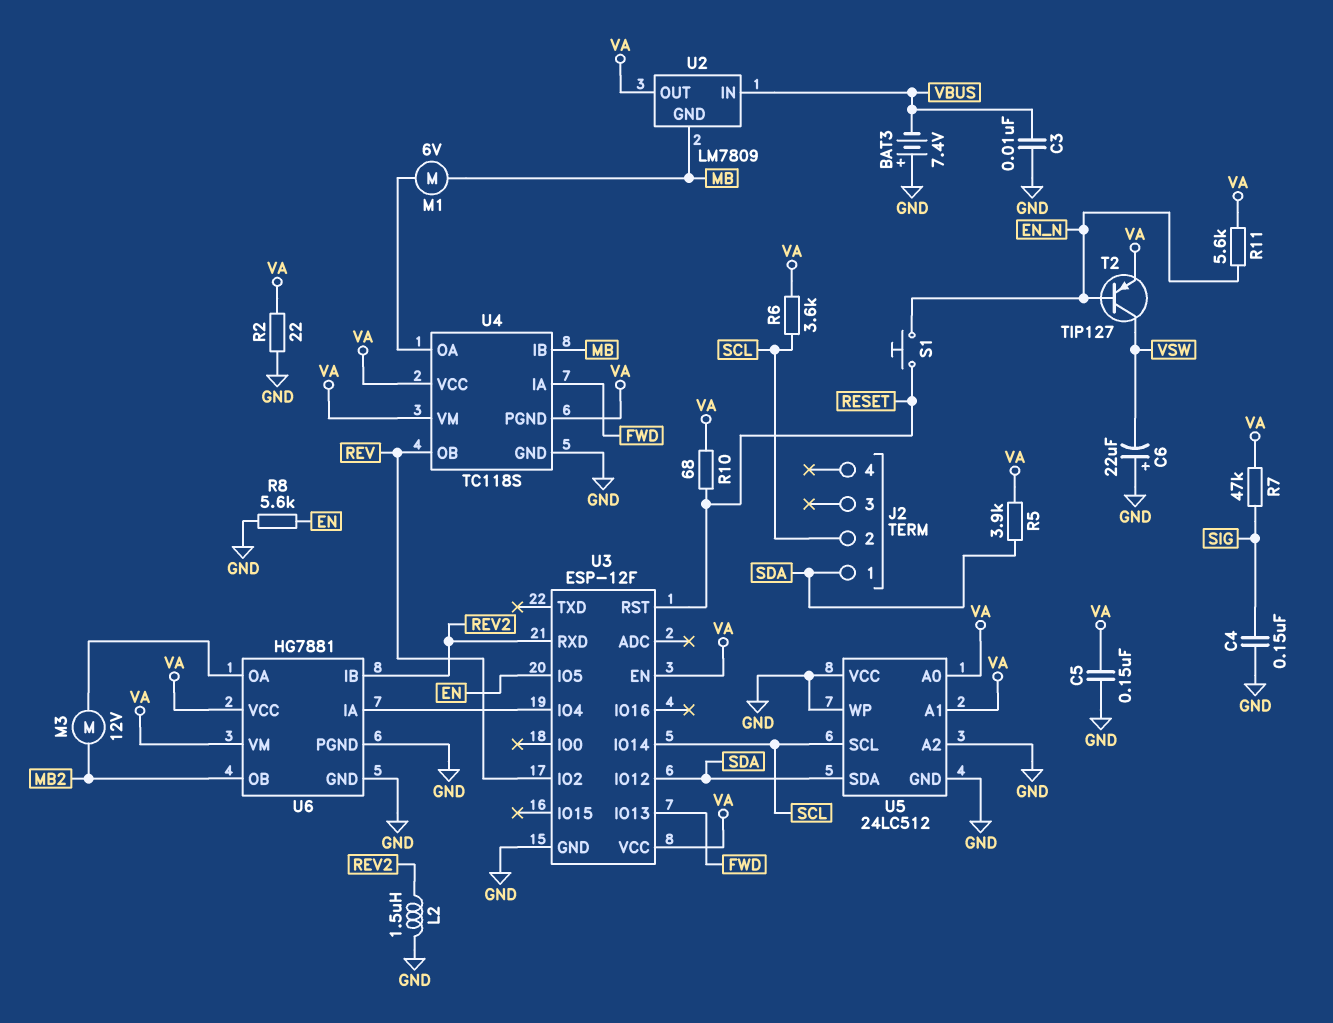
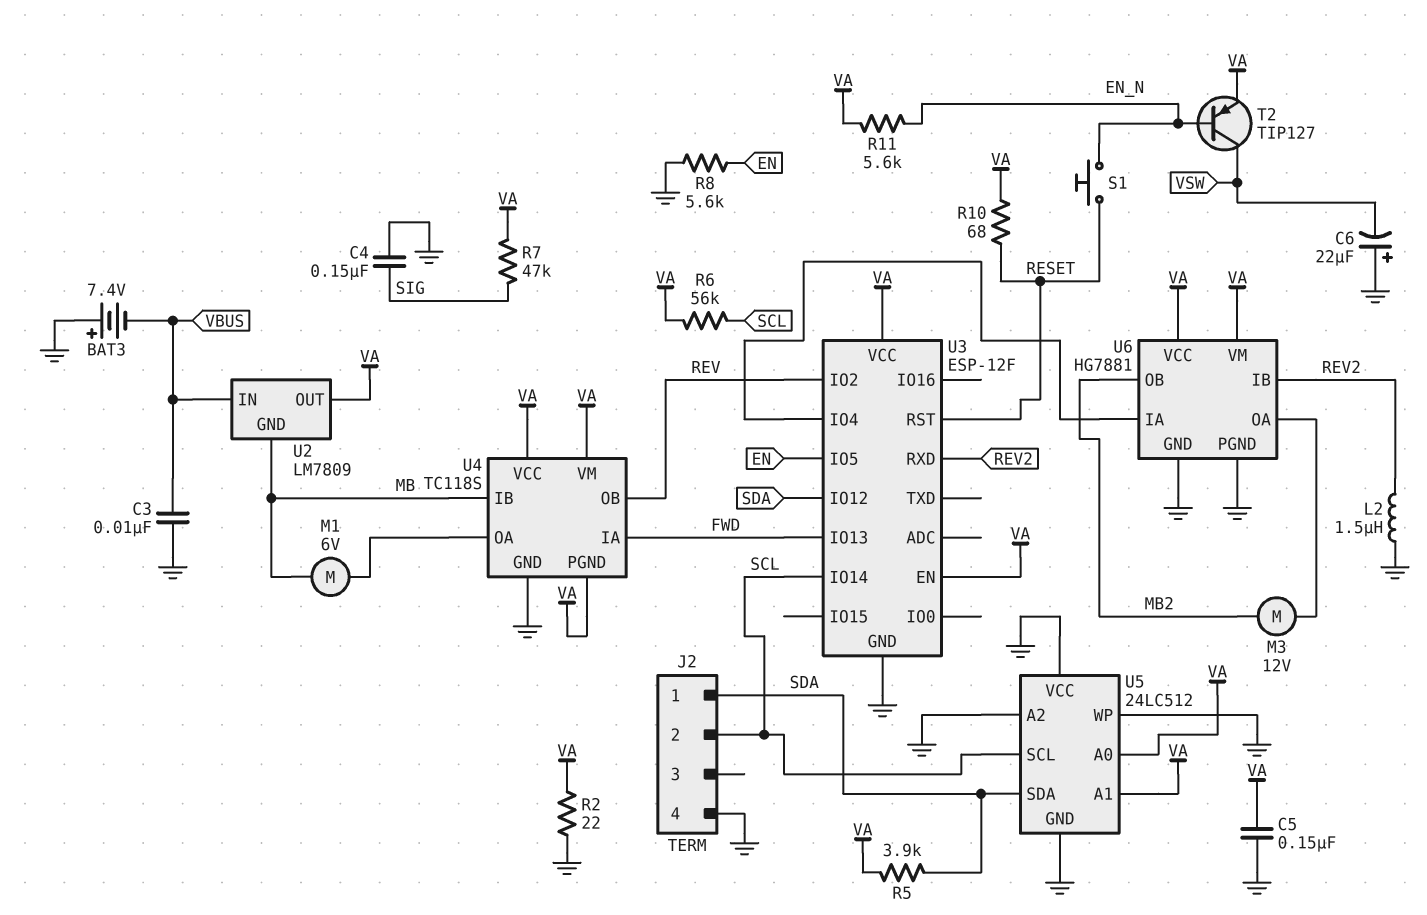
J2 pin 4: none -> GND
R6: 3.6k (SCL, VA) -> 56k (SCL, VA)

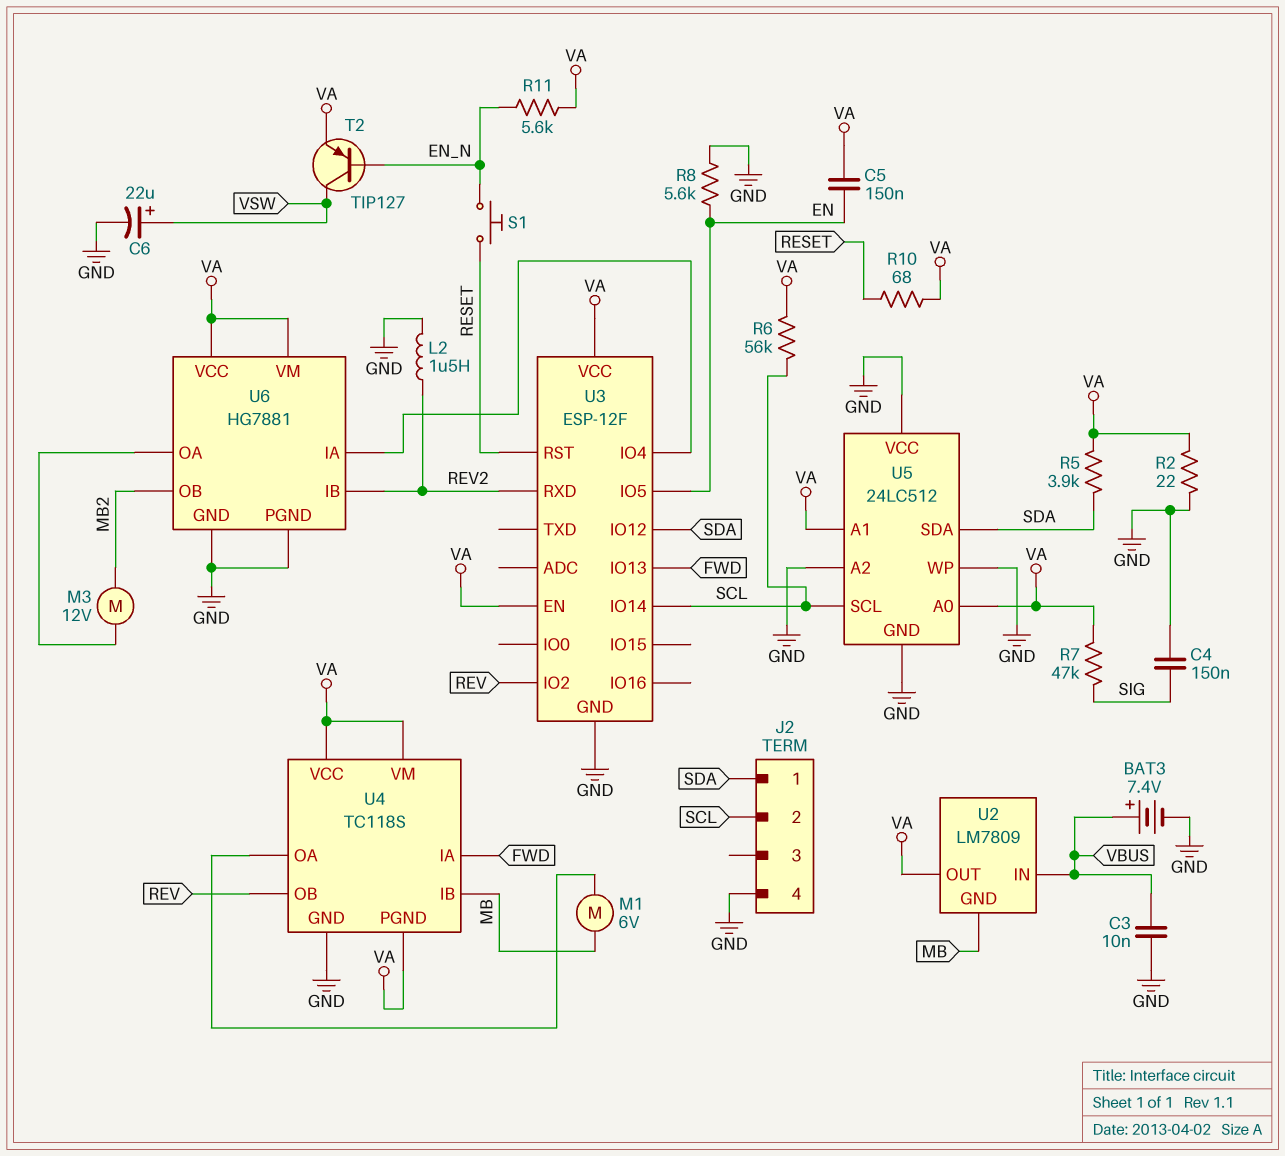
BAT3: 7.4V (plus GND, minus VBUS) -> 7.4V (plus VBUS, minus GND)
C5: 150nF (GND, VA) -> 150nF (EN, VA)
C6: 22uF (plus GND, minus VSW) -> 22uF (plus VSW, minus GND)

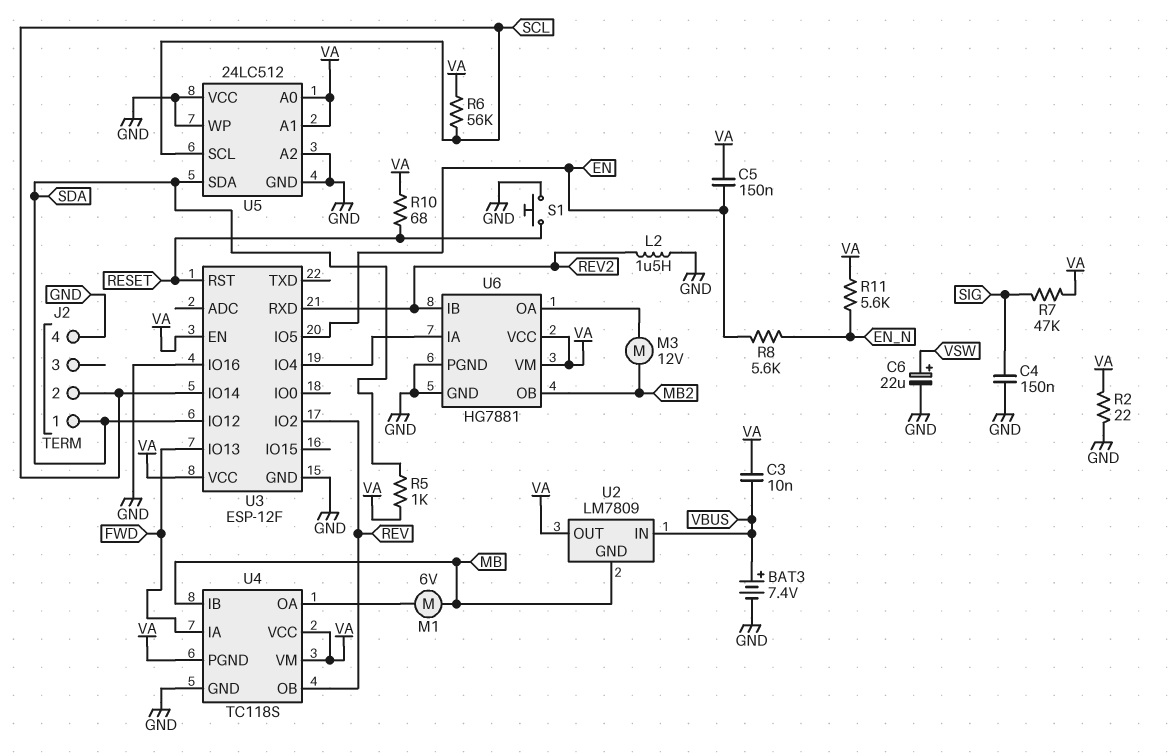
C3: 10nF (GND, VBUS) -> 10nF (VA, VBUS)
R5: 3.9k (SDA, VA) -> 1k (SDA, VA)
R8: 5.6k (EN, GND) -> 5.6k (EN, EN_N)
S1: button (EN_N, RESET) -> button (GND, RESET)
T2: PNP TIP127 (B EN_N, C VSW, E VA) -> none
U3 pin IO16: none -> GND

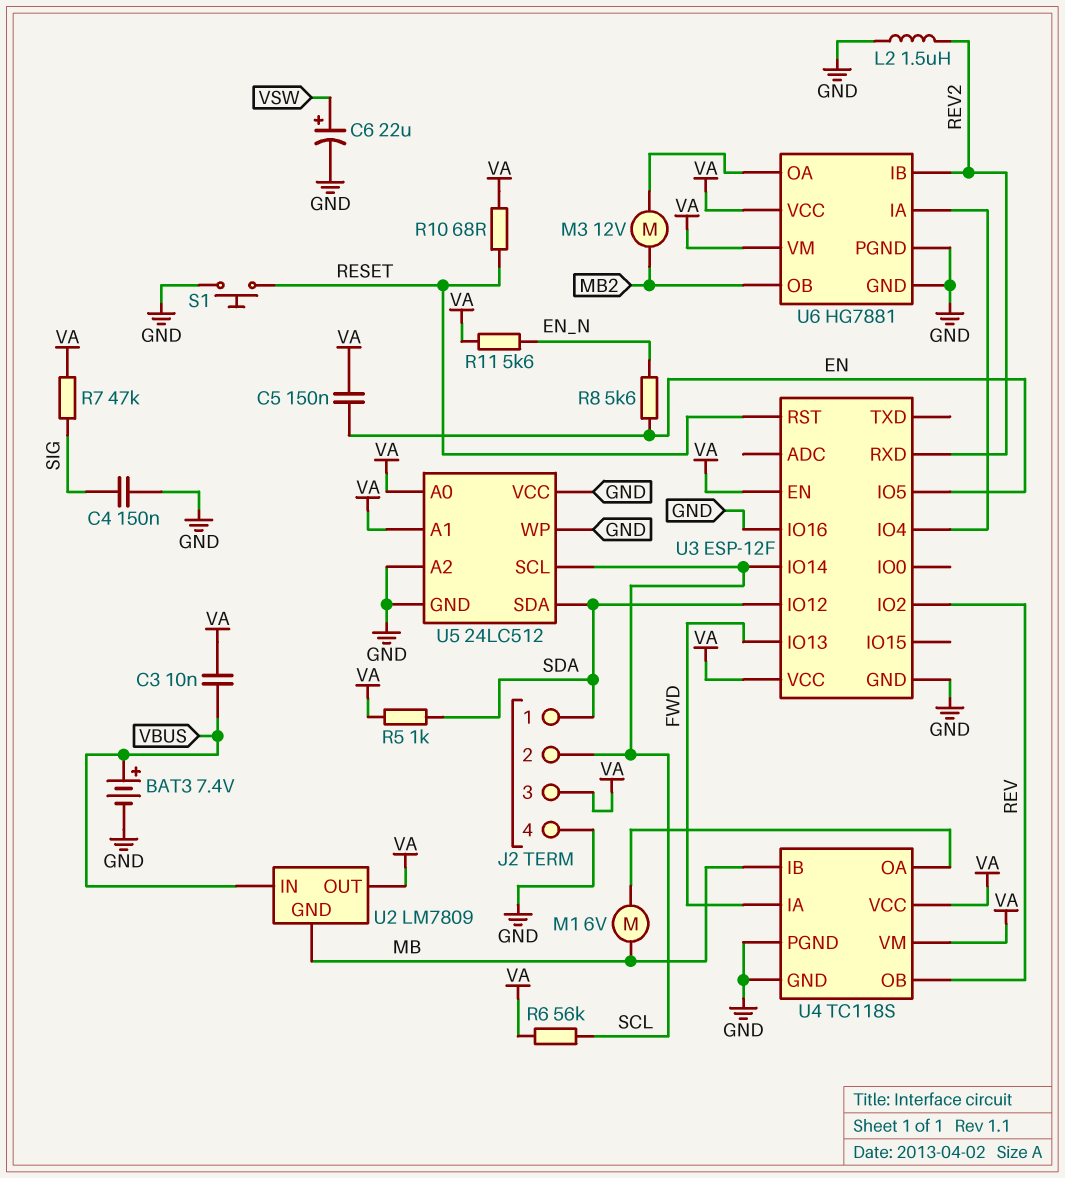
J2 pin 3: none -> VA
R2: 22 (GND, VA) -> none
U4 pin PGND: VA -> GND

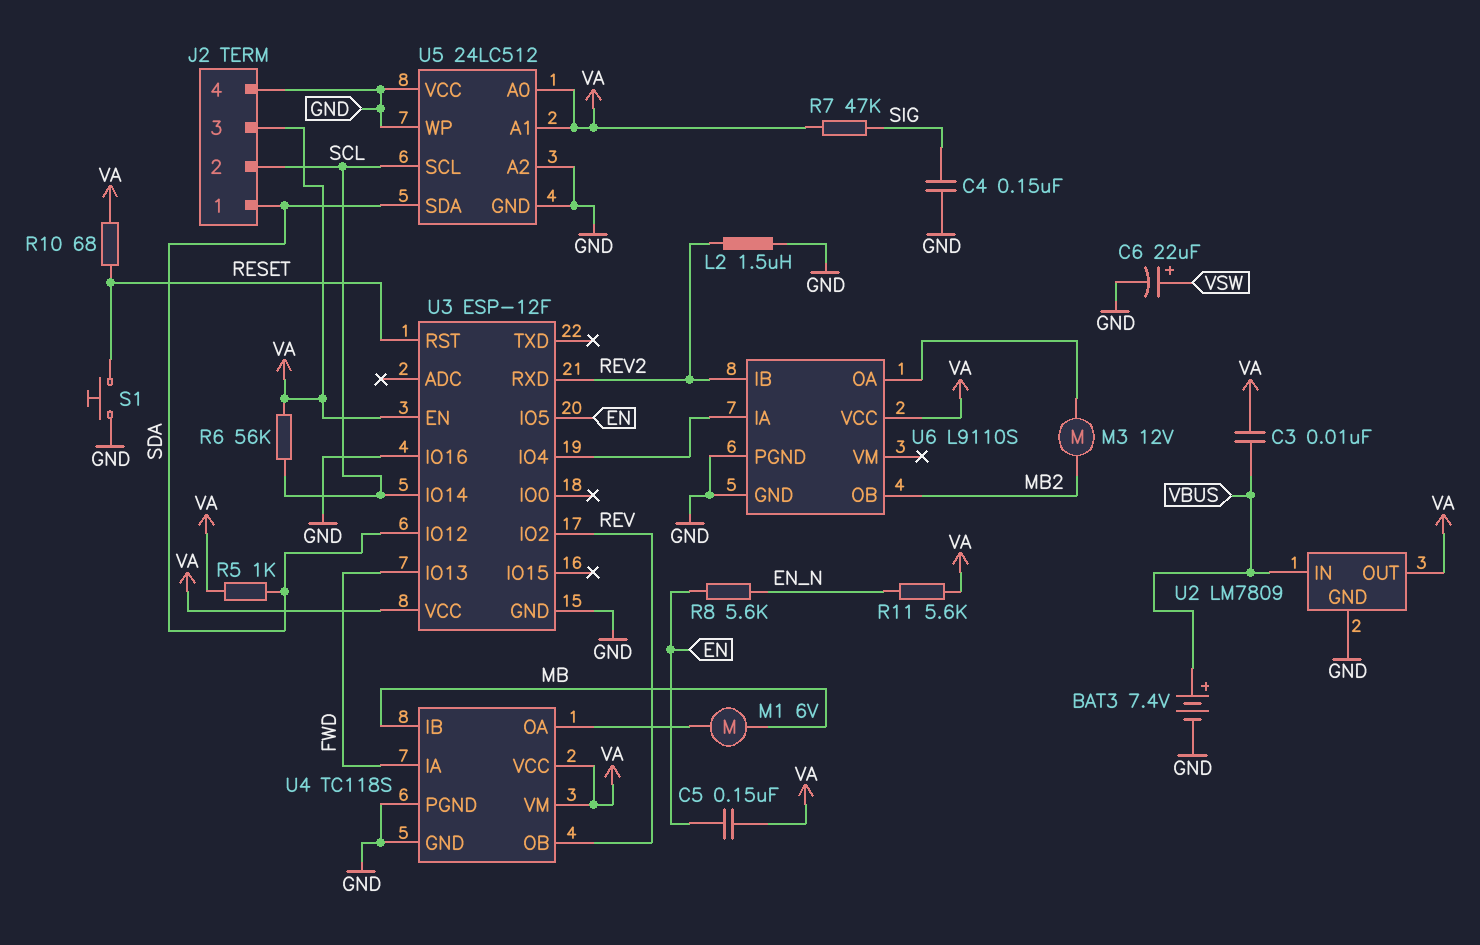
U2 pin GND: MB -> GND
U6: HG7881 -> L9110S
U6 pin VM: VA -> none

